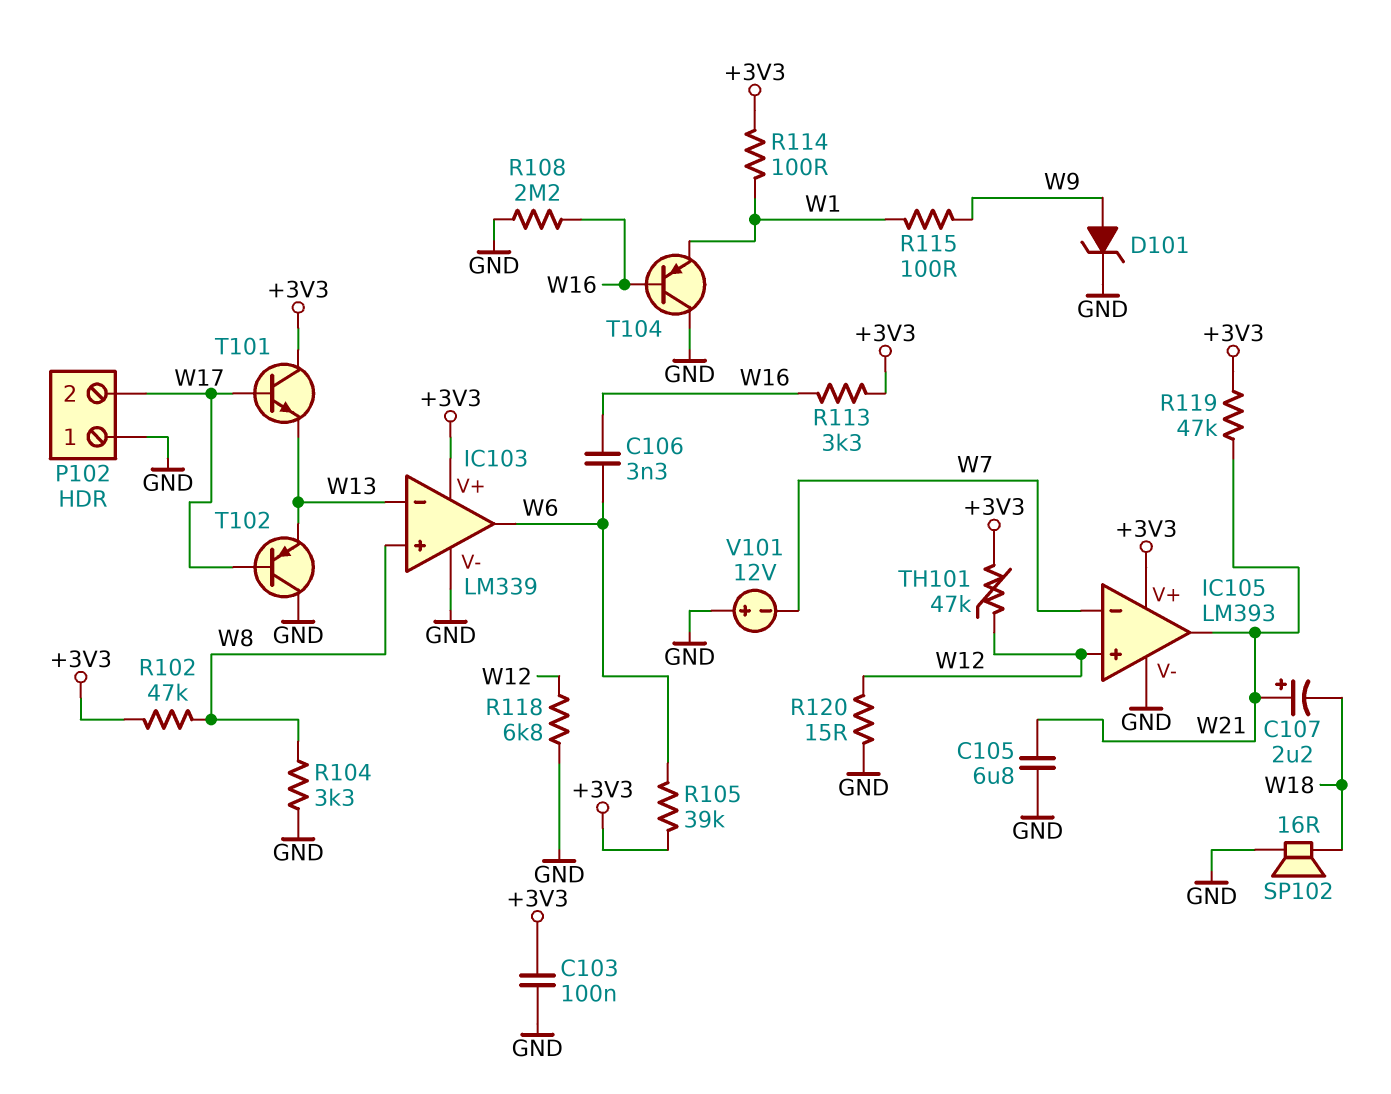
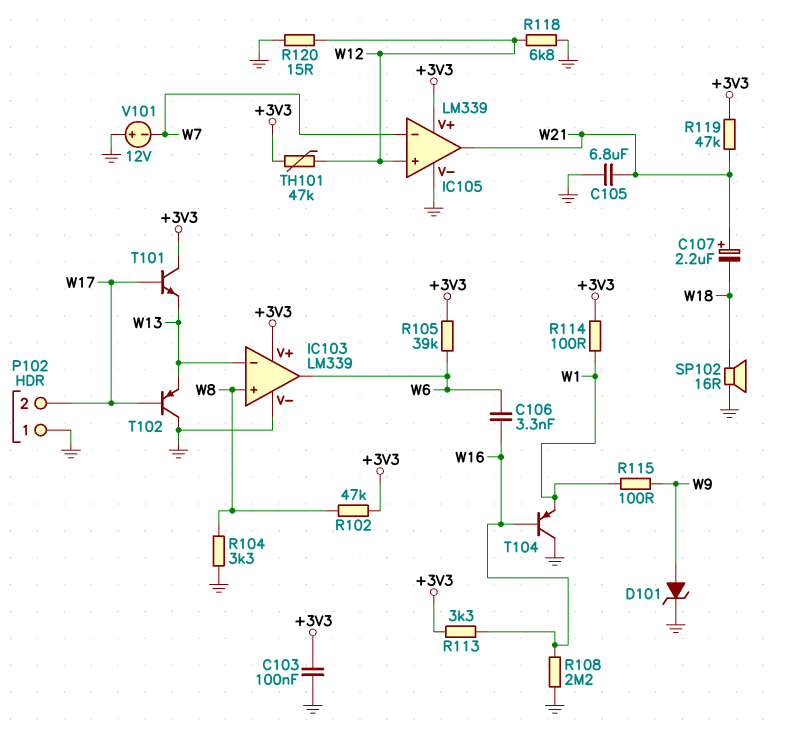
IC105: LM393 -> LM339

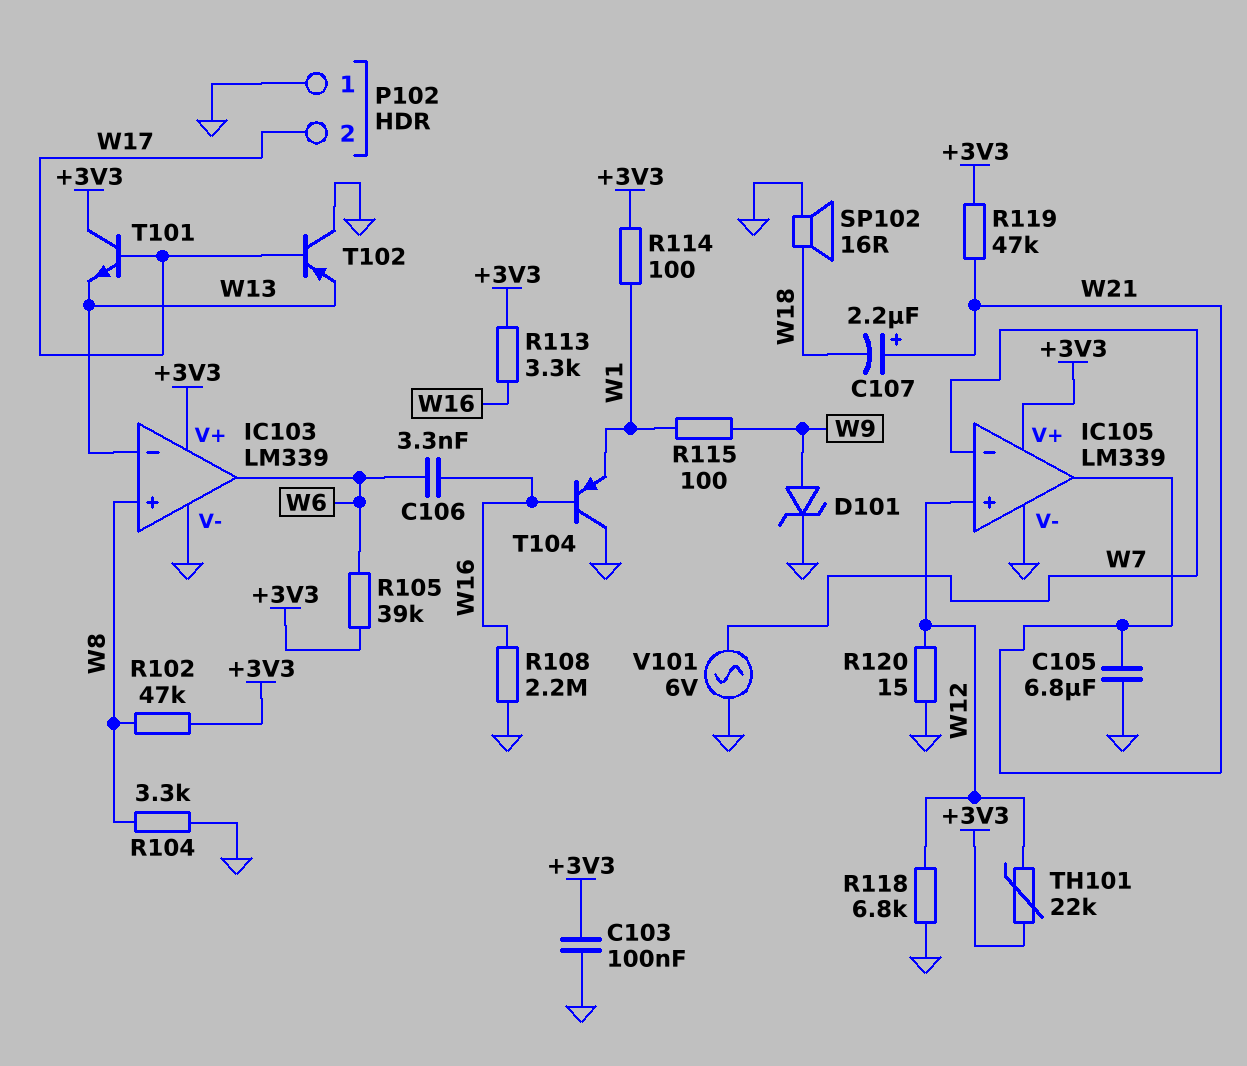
TH101: 47k (+3V3, W12) -> 22k (+3V3, W12)
V101: 12V (plus GND, minus W7) -> AC 6V (GND, W7)

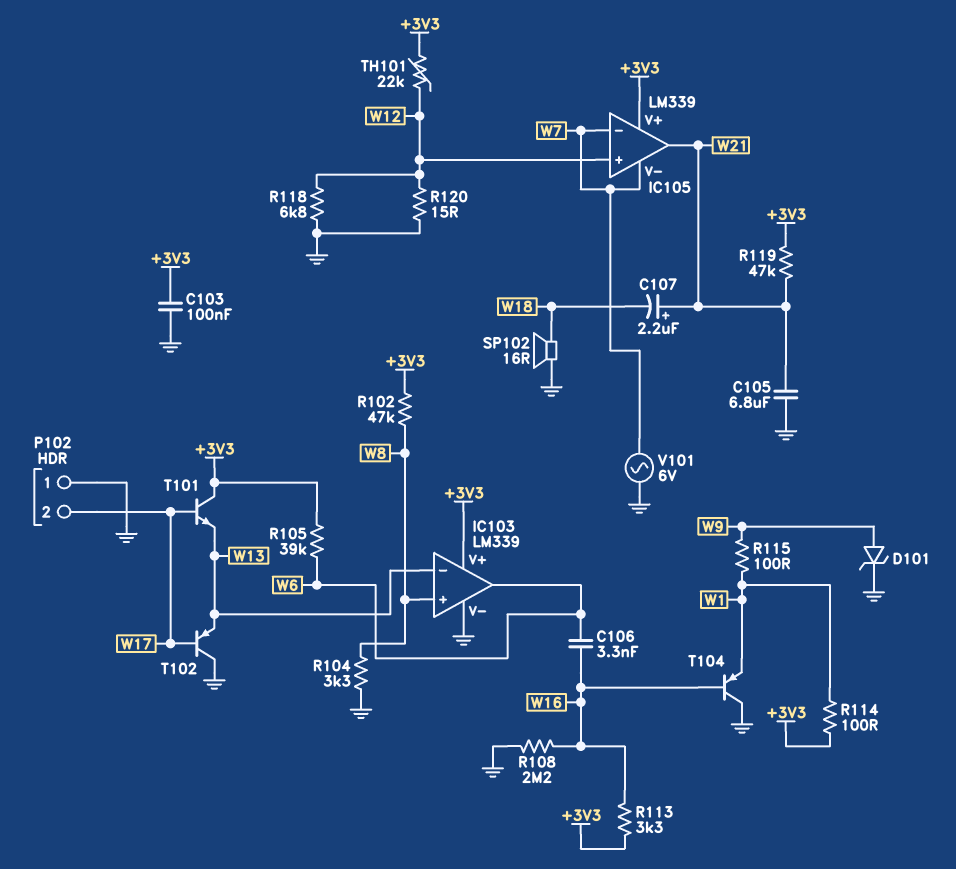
IC105 pin V-: GND -> W7

